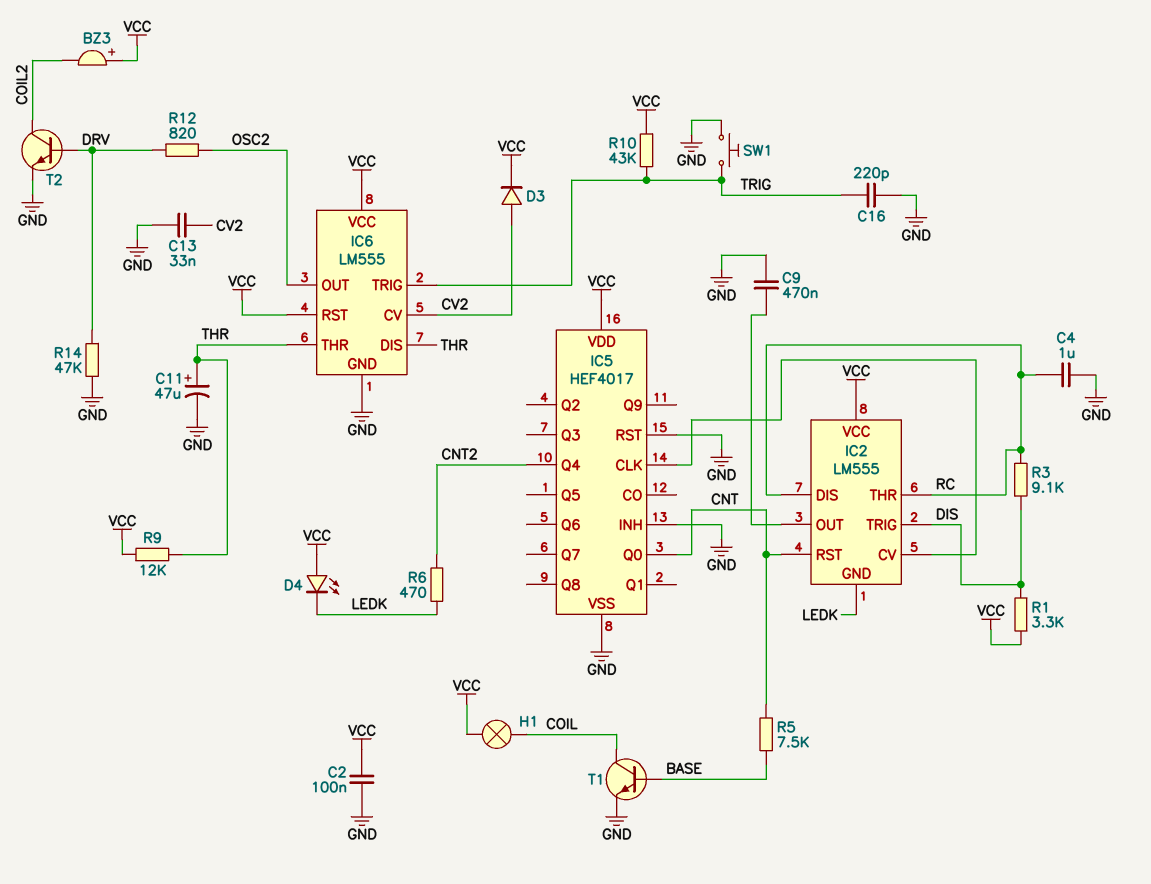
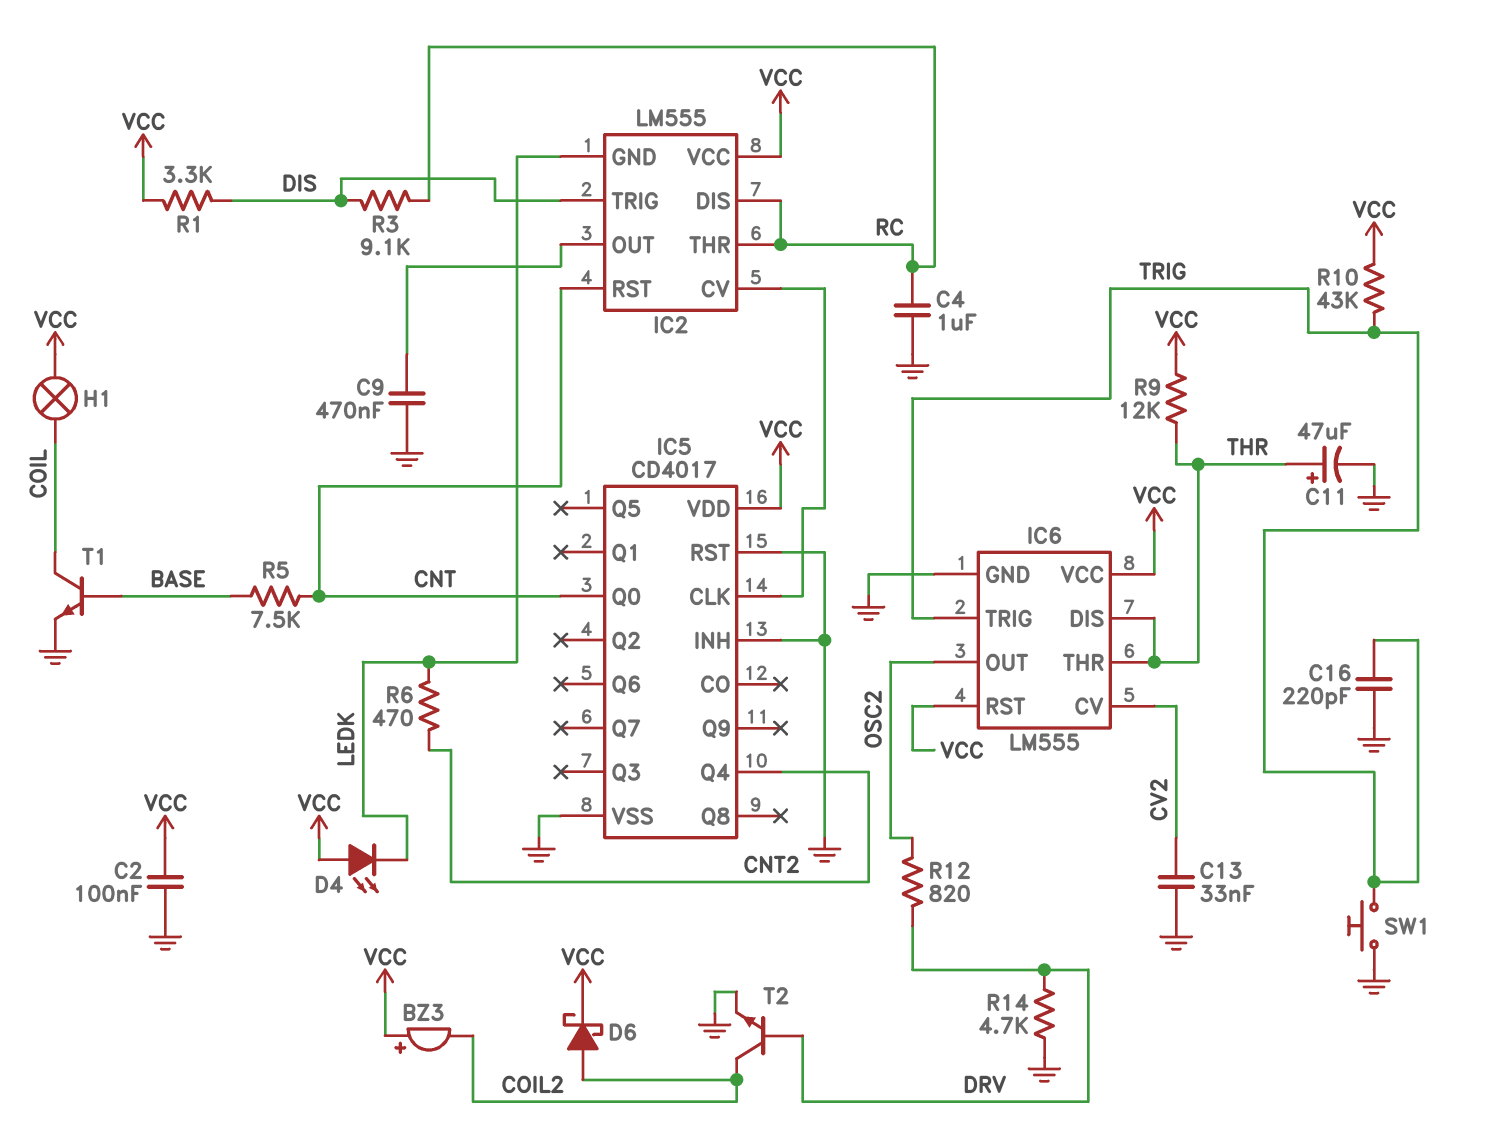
D3: diode (A CV2, K VCC) -> none
D6: none -> schottky (A COIL2, K VCC)
IC5: HEF4017 -> CD4017
R14: 47k (DRV, GND) -> 4.7k (DRV, GND)

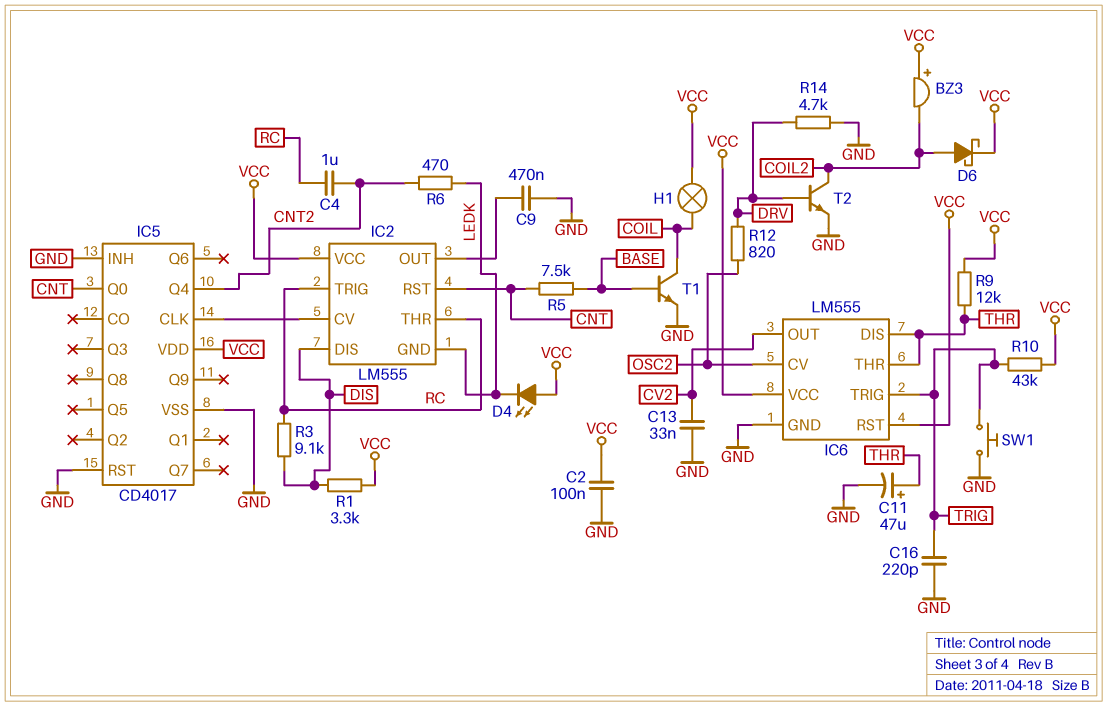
C4: 1uF (GND, RC) -> 1uF (CNT2, RC)
IC2 pin DIS: RC -> DIS
IC2 pin TRIG: DIS -> RC
IC6 pin CV: CV2 -> OSC2
IC6 pin OUT: OSC2 -> CV2

